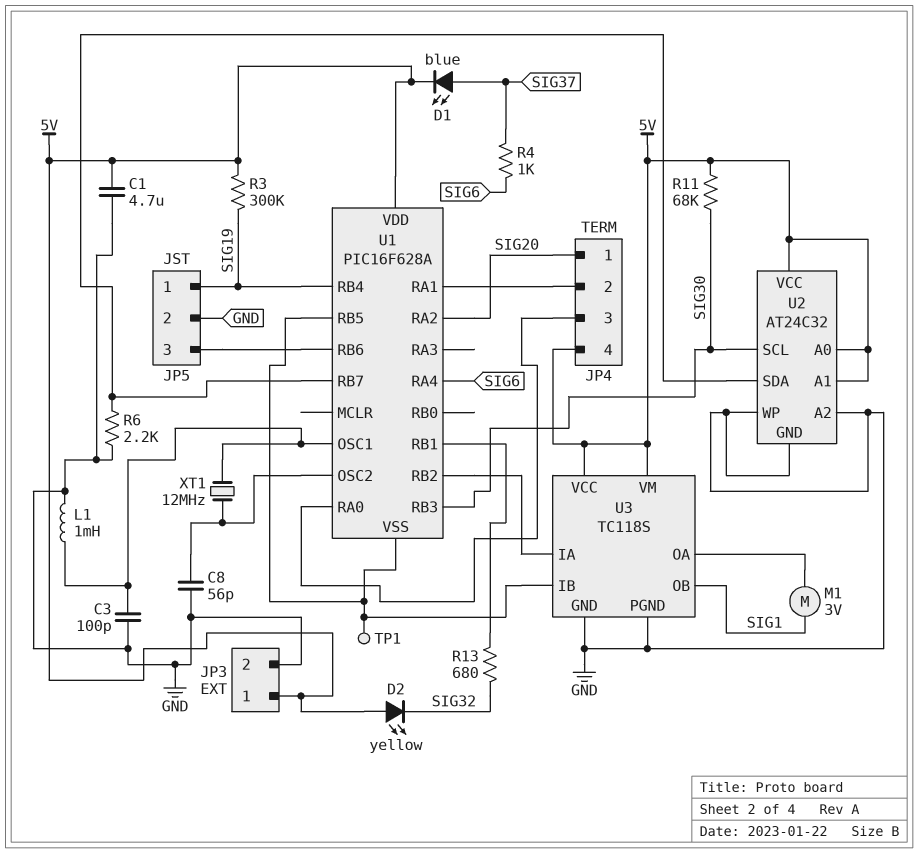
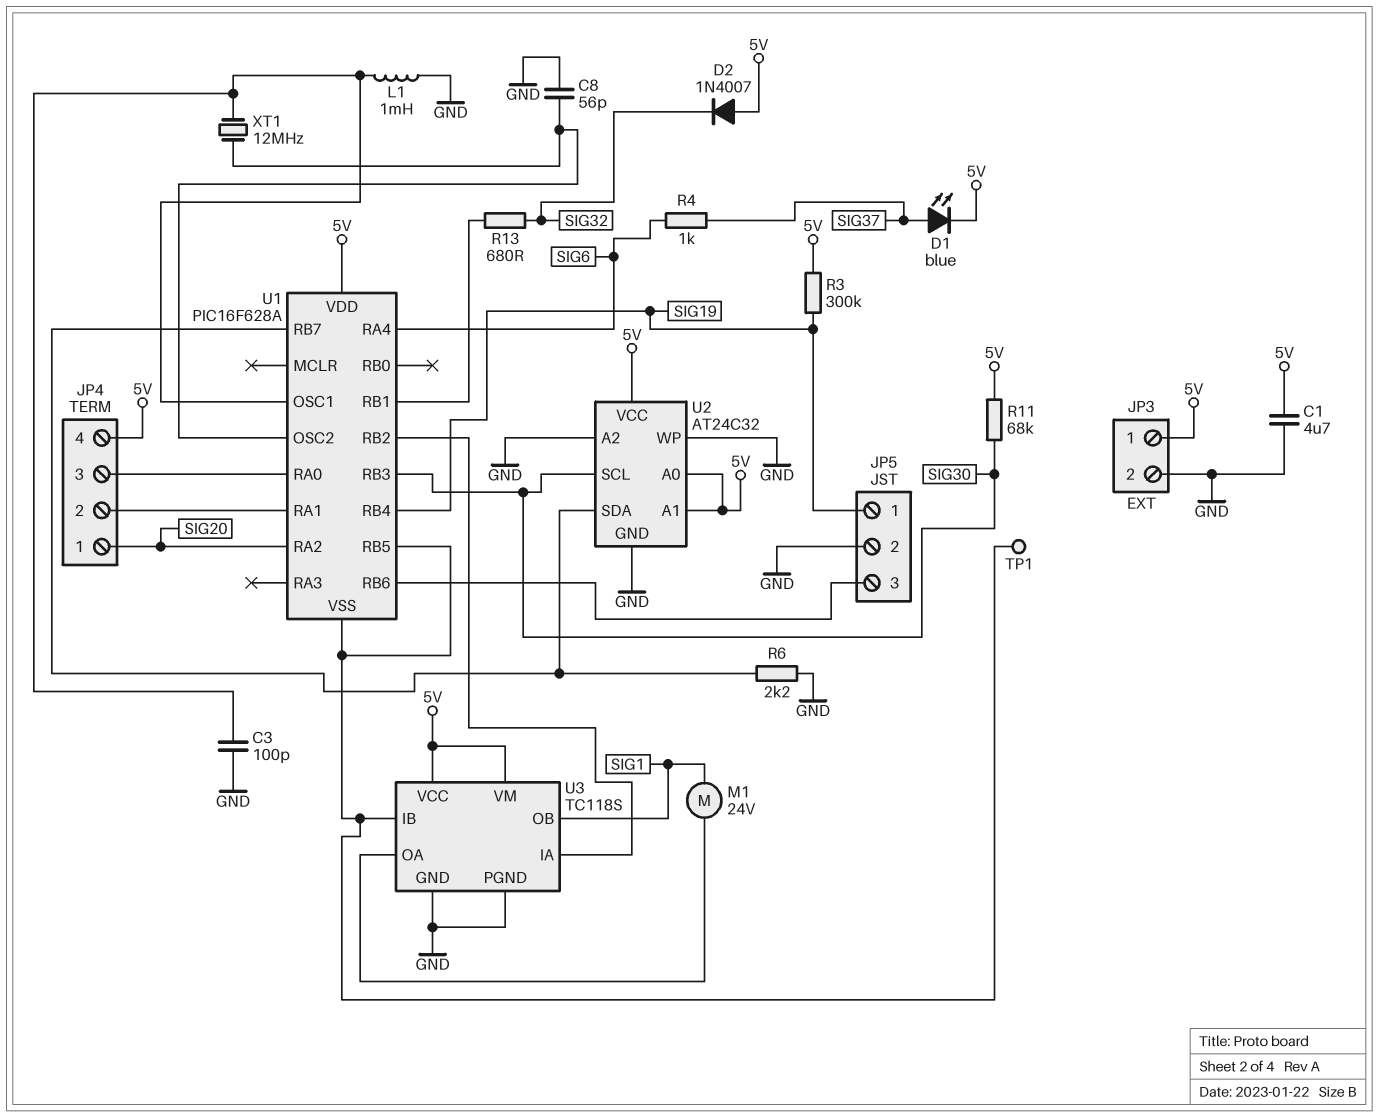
D2: LED yellow (A 5V, K SIG32) -> diode 1N4007 (A 5V, K SIG32)
M1: motor 3V (SIG1, U3/OA) -> motor 24V (SIG1, U3/OA)

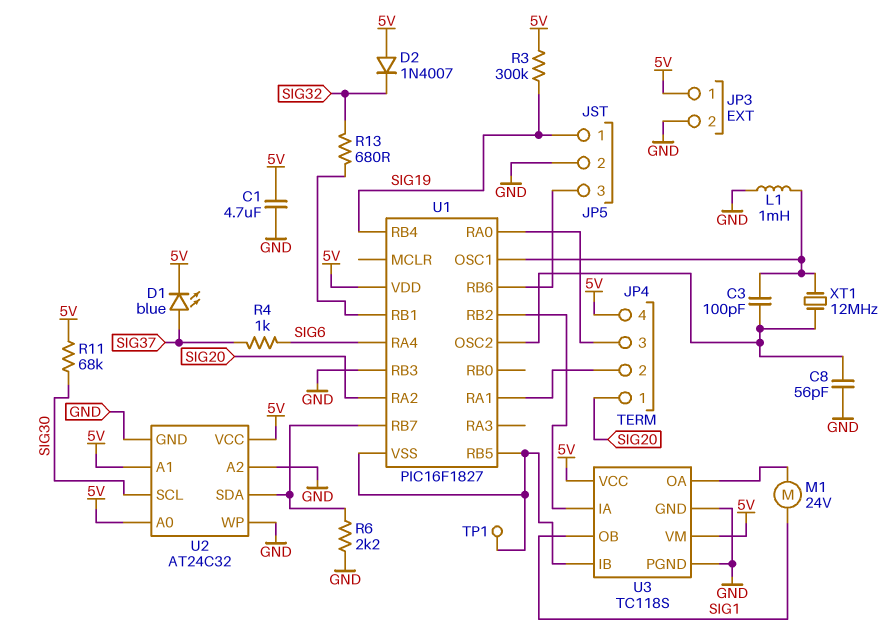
C3: 100pF (GND, U1/OSC1) -> 100pF (U1/OSC1, U1/OSC2)
U1: PIC16F628A -> PIC16F1827
U1 pin RB3: SIG30 -> GND

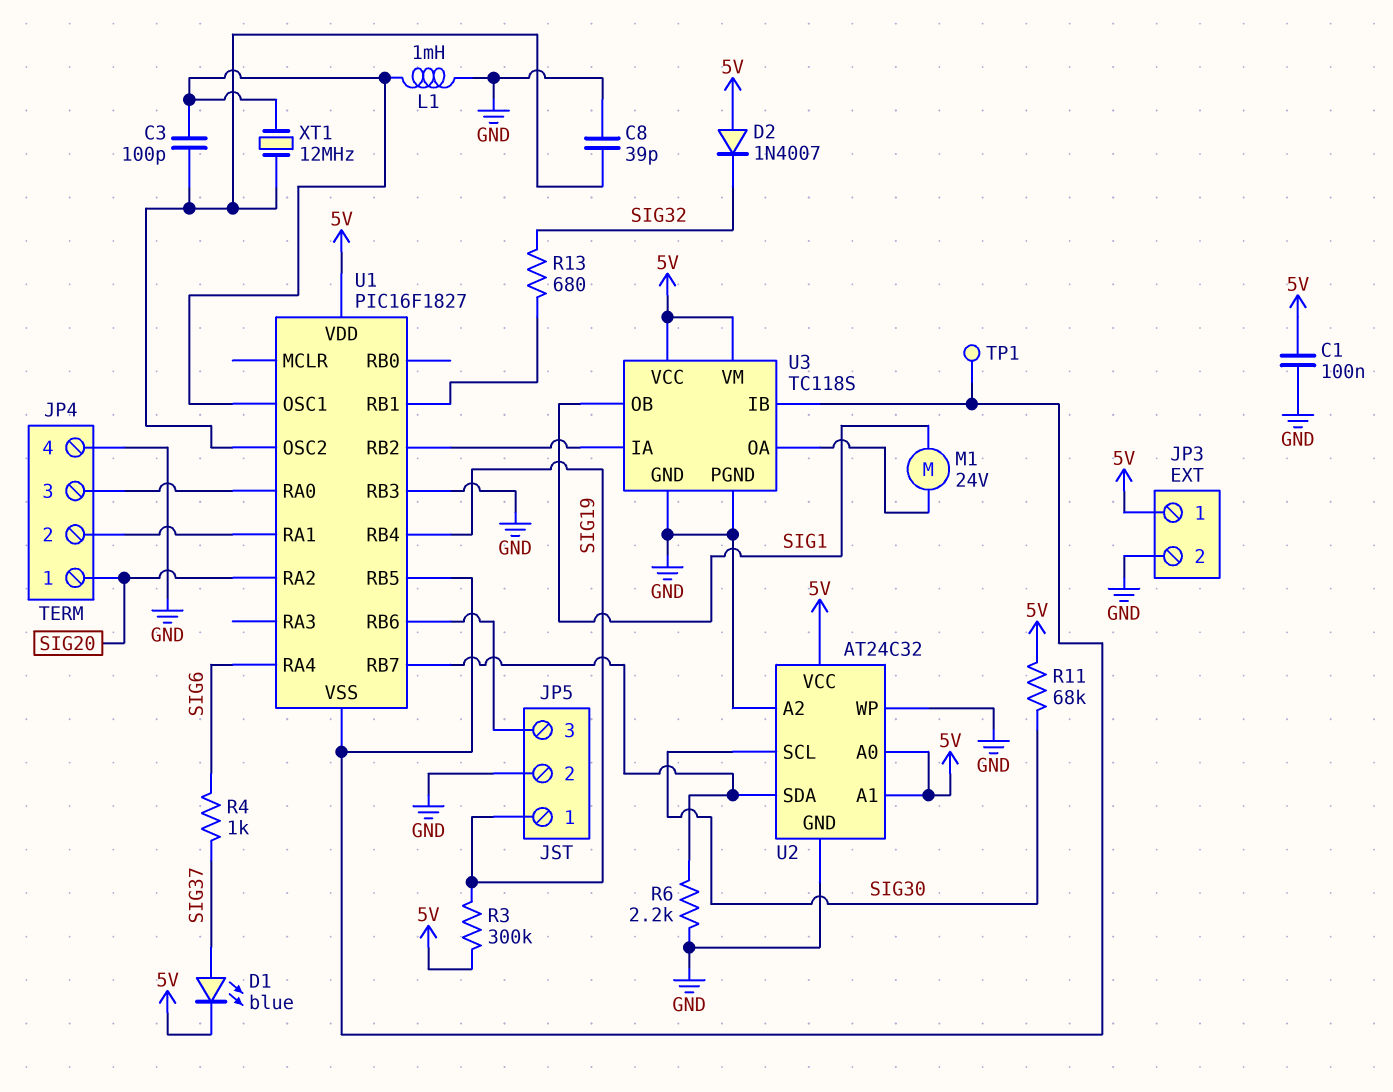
C1: 4.7uF (5V, GND) -> 100nF (5V, GND)
C8: 56pF (GND, U1/OSC2) -> 39pF (GND, U1/OSC2)
JP4 pin 4: 5V -> GND

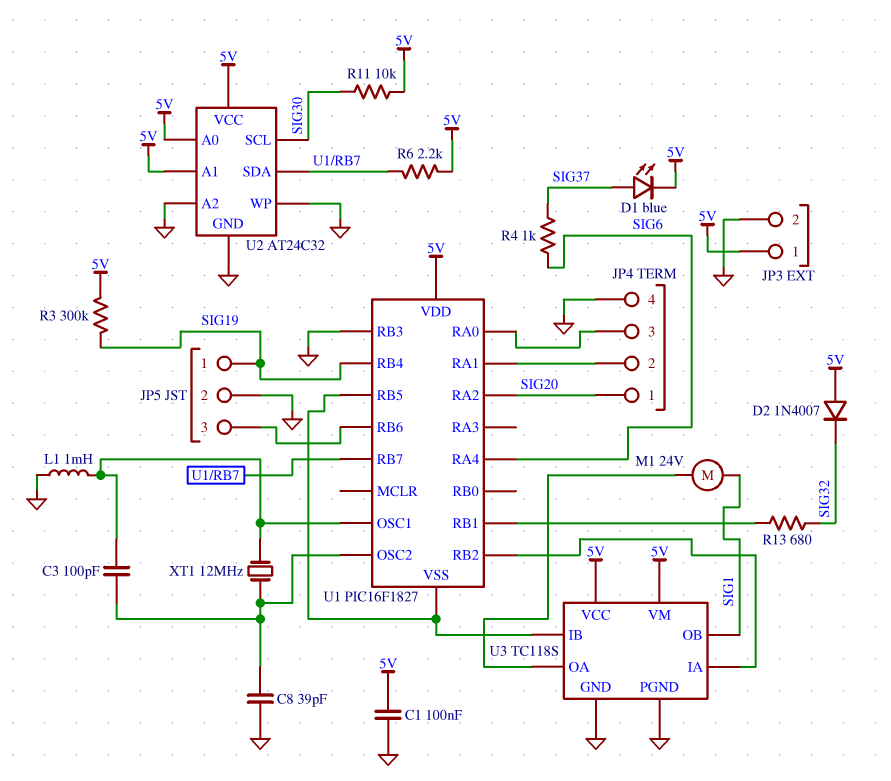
R6: 2.2k (GND, U1/RB7) -> 2.2k (5V, U1/RB7)
R11: 68k (5V, SIG30) -> 10k (5V, SIG30)
TP1: test point (U1/RB5) -> none

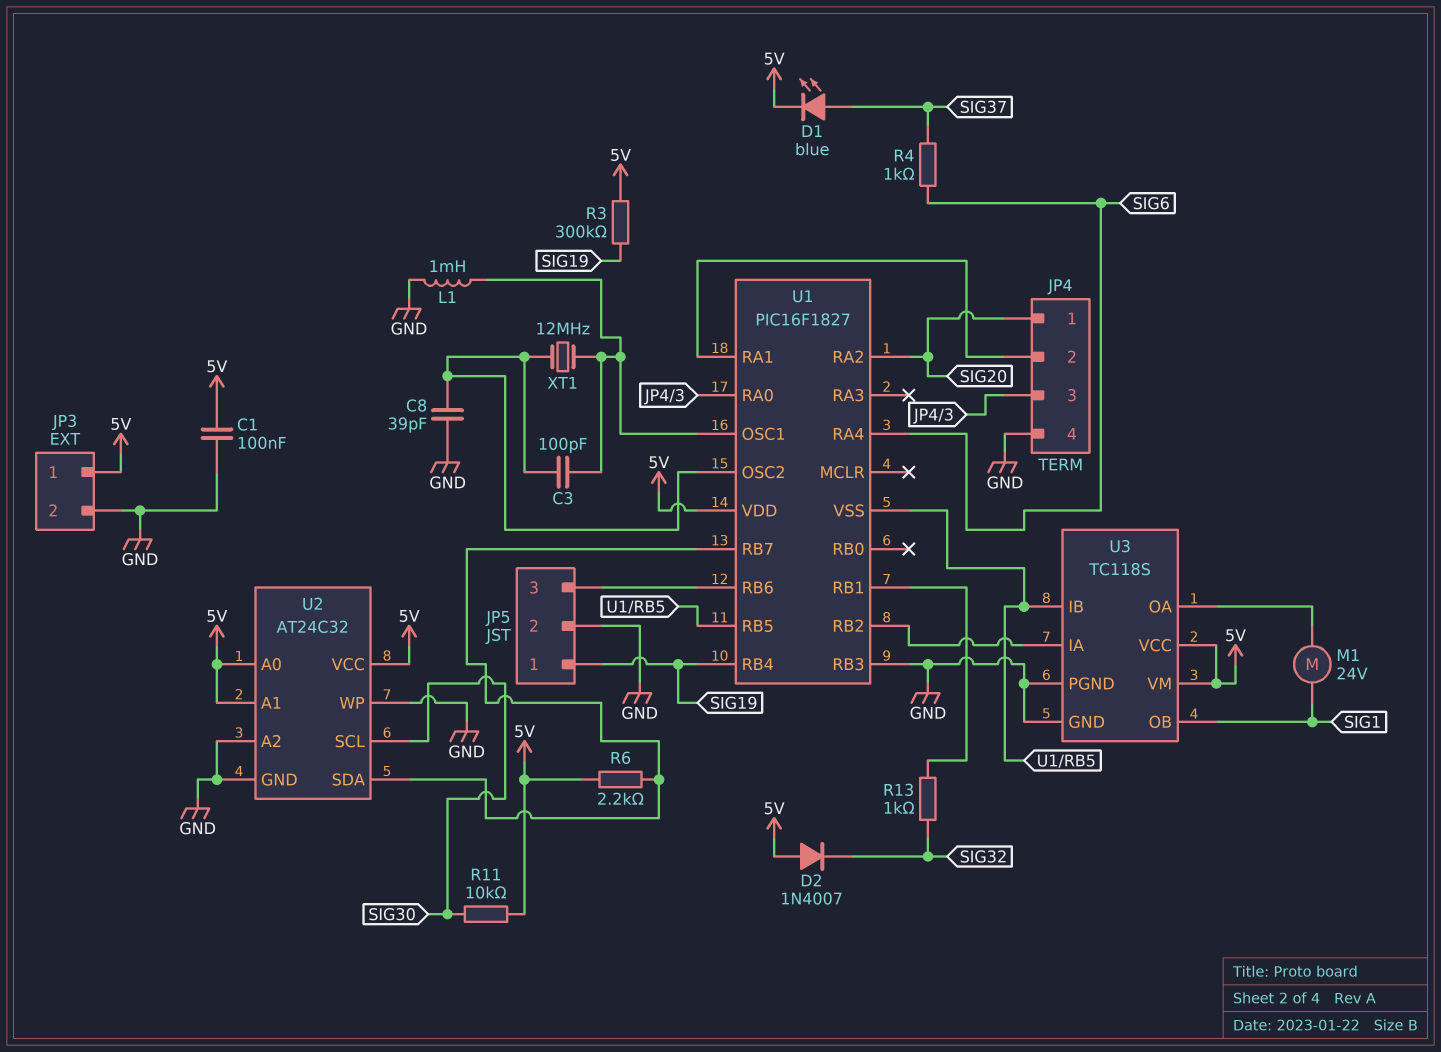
R13: 680 (SIG32, U1/RB1) -> 1k (SIG32, U1/RB1)

